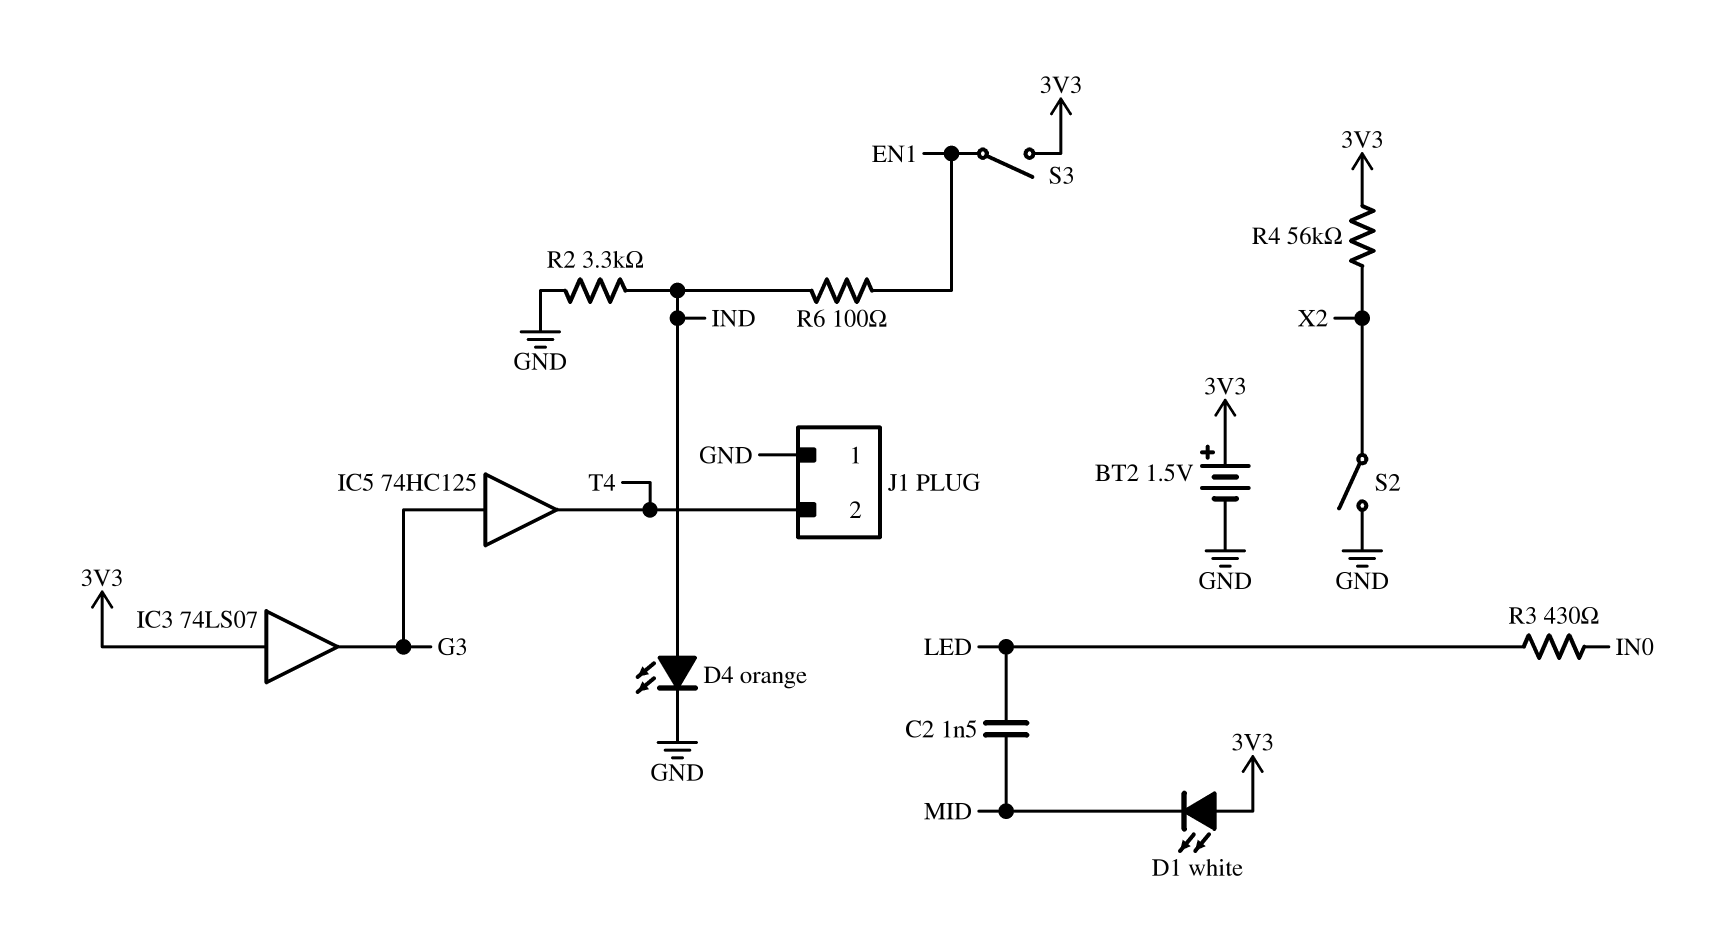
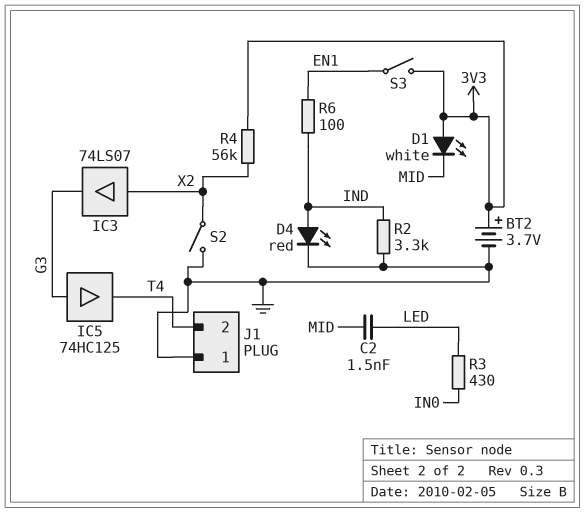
BT2: 1.5V (plus 3V3, minus GND) -> 3.7V (plus 3V3, minus GND)
D4: LED orange (A IND, K GND) -> LED red (A IND, K GND)
IC3: buffer 74LS07 (in 3V3, out G3) -> buffer 74LS07 (in X2, out G3)

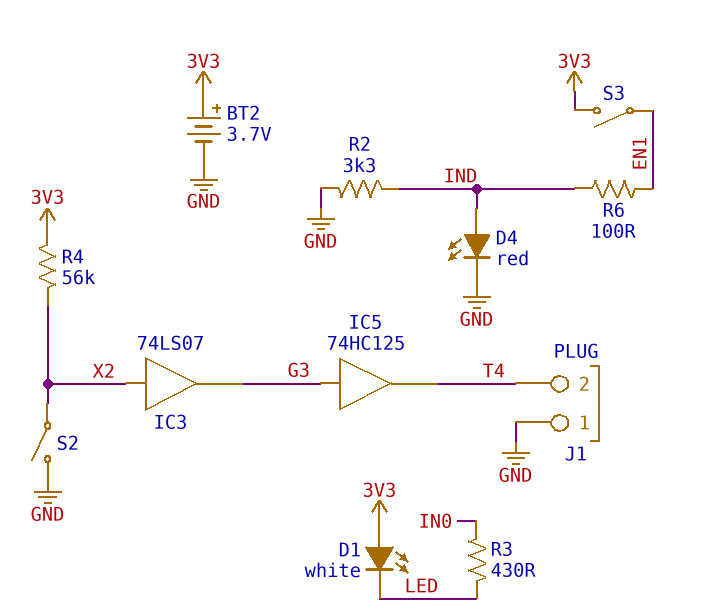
C2: 1.5nF (LED, MID) -> none
D1: LED white (A 3V3, K MID) -> LED white (A 3V3, K LED)

